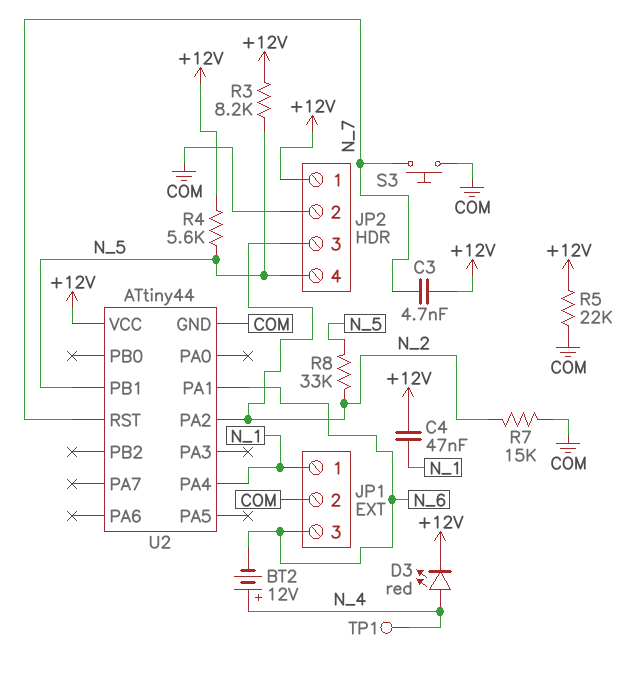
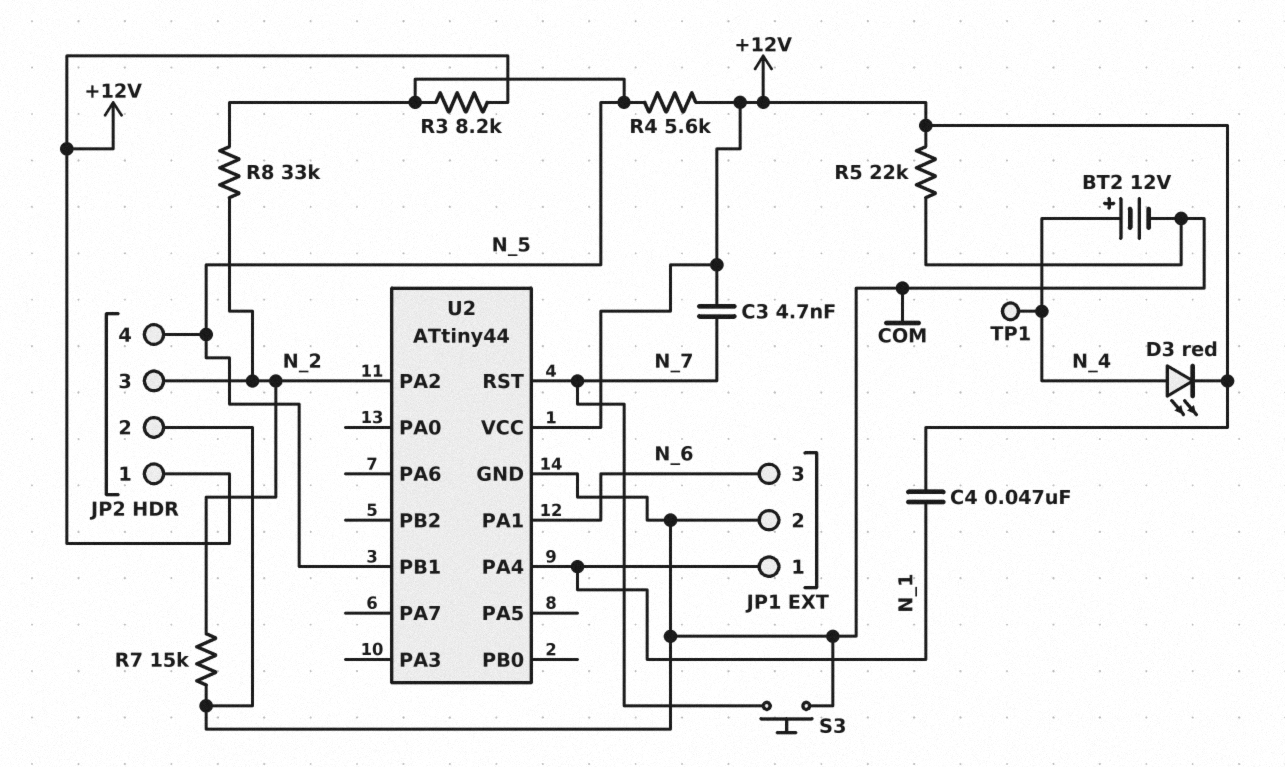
BT2: 12V (plus N_4, minus N_6) -> 12V (plus N_4, minus COM)

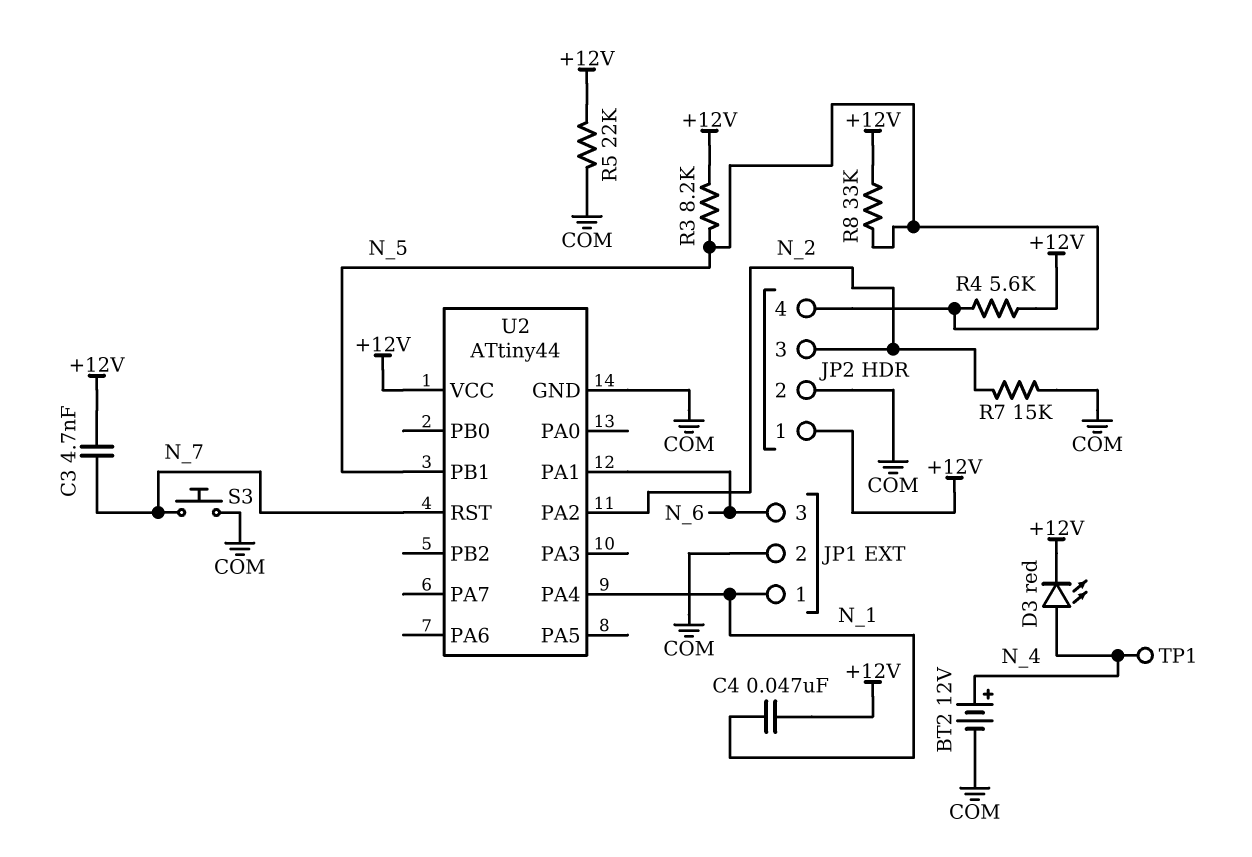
R8: 33k (N_2, N_5) -> 33k (+12V, N_5)

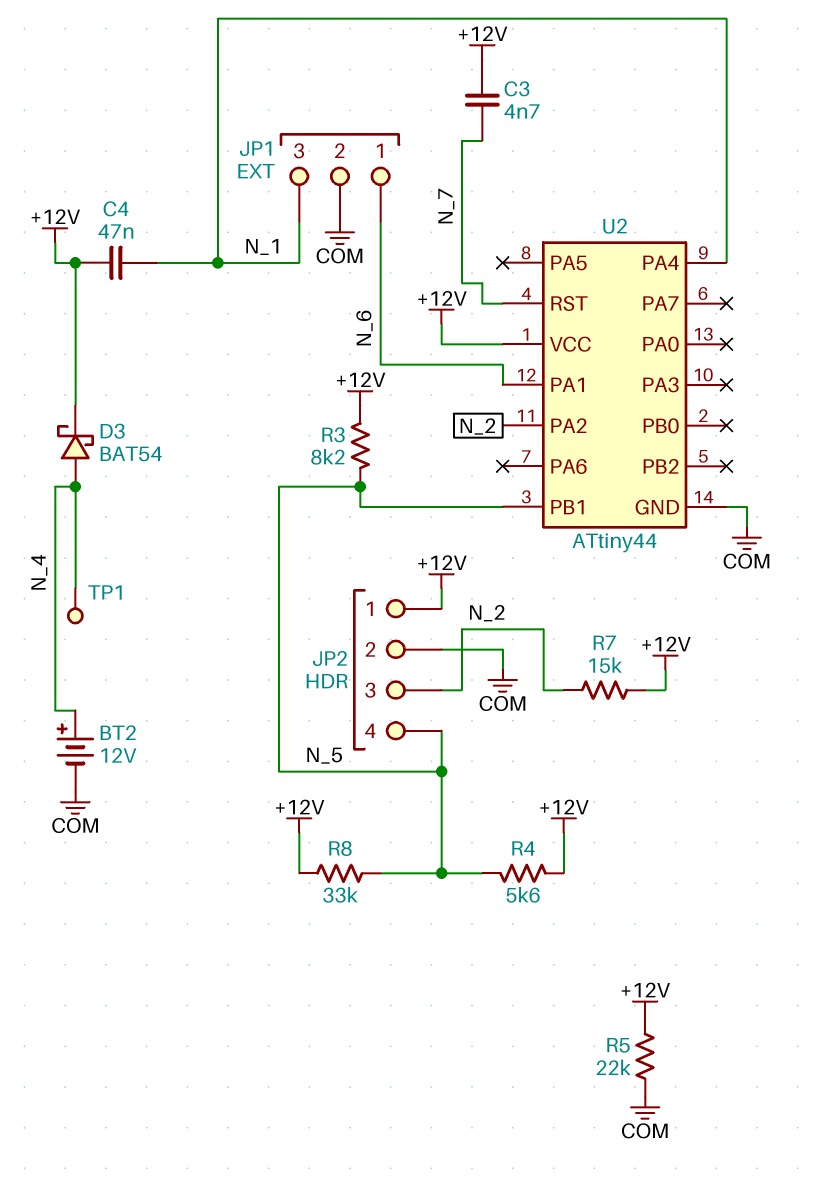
D3: LED red (A N_4, K +12V) -> schottky BAT54 (A N_4, K +12V)
JP1 pin 1: N_1 -> N_6
JP1 pin 3: N_6 -> N_1
R7: 15k (COM, N_2) -> 15k (+12V, N_2)
S3: button (COM, N_7) -> none

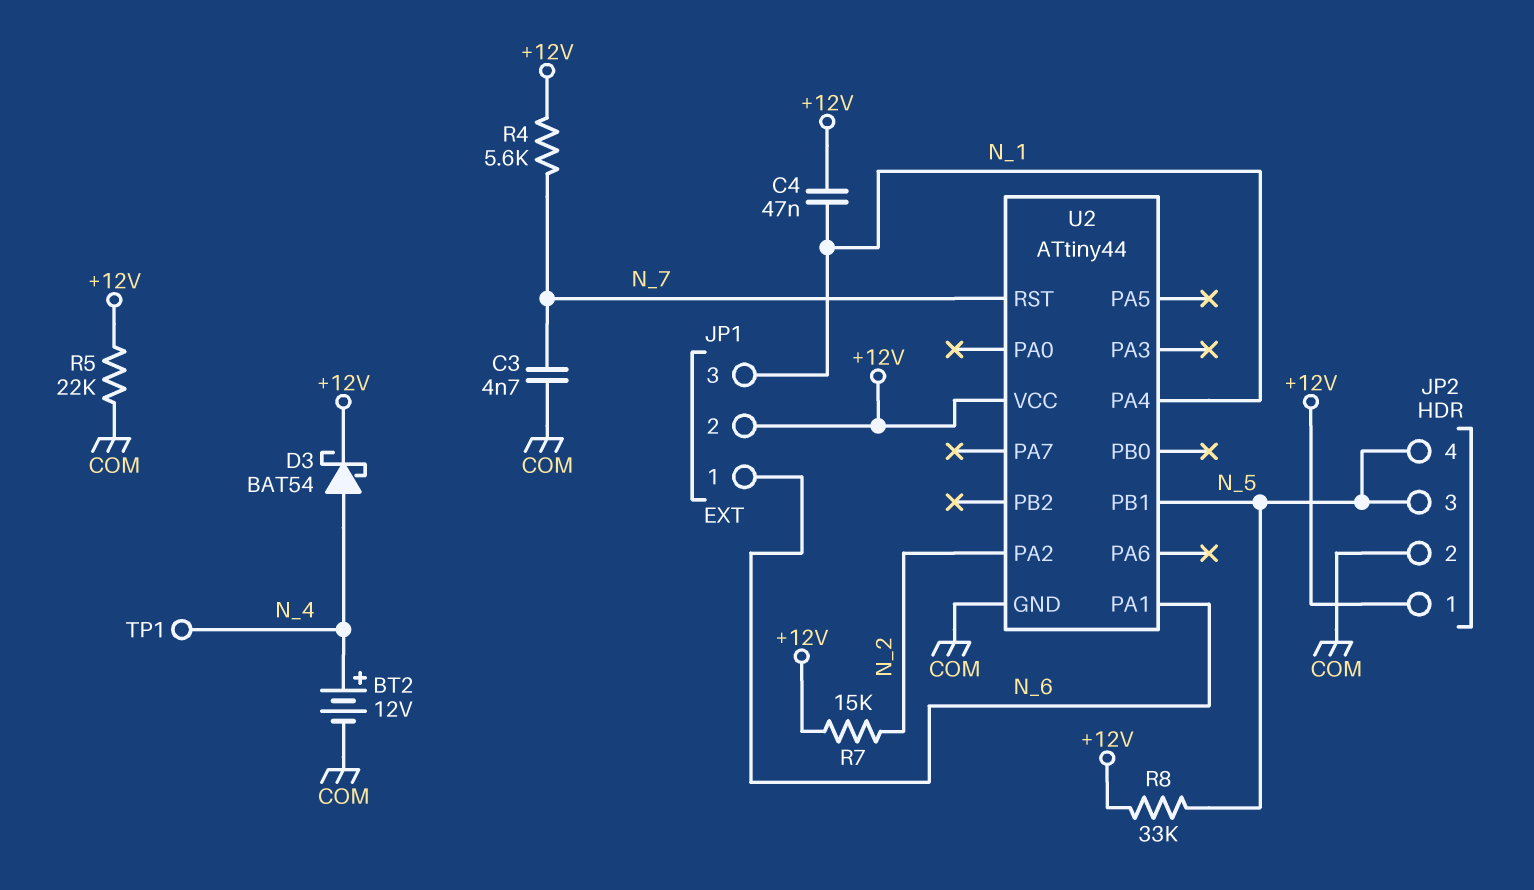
C3: 4.7nF (+12V, N_7) -> 4.7nF (COM, N_7)
JP1 pin 2: COM -> +12V
JP2 pin 3: N_2 -> N_5
R3: 8.2k (+12V, N_5) -> none
R4: 5.6k (+12V, N_5) -> 5.6k (+12V, N_7)

